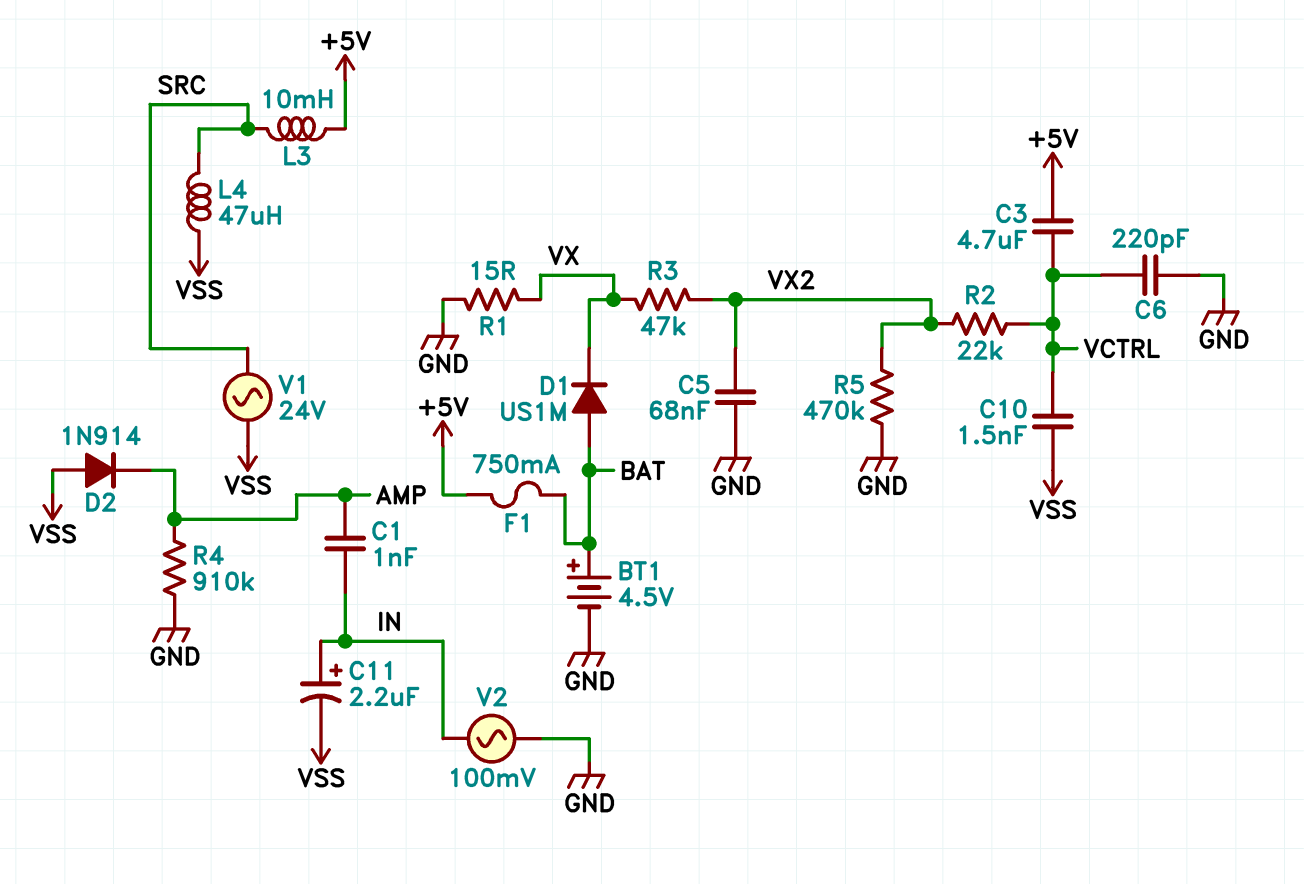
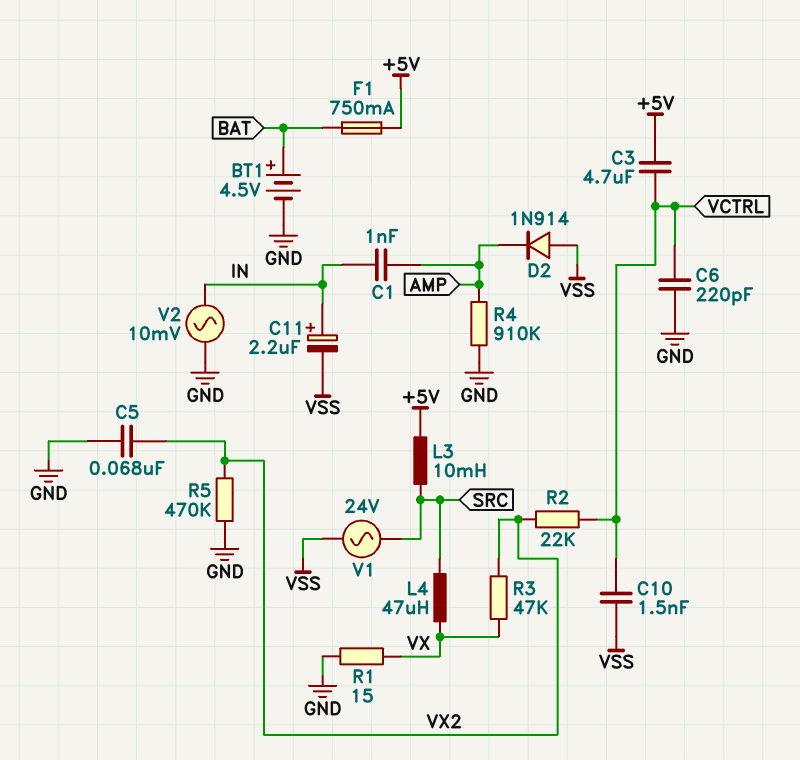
D1: diode US1M (A BAT, K VX) -> none
L4: 47uH (SRC, VSS) -> 47uH (SRC, VX)
V2: AC 100mV (GND, IN) -> AC 10mV (GND, IN)

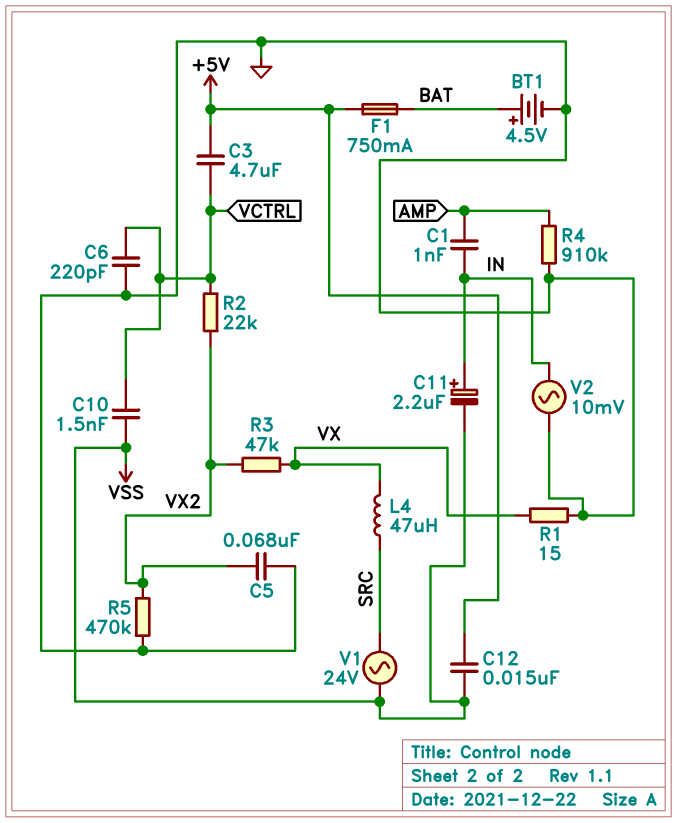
C12: none -> 15nF (+5V, VSS)
D2: diode 1N914 (A VSS, K AMP) -> none
L3: 10mH (+5V, SRC) -> none

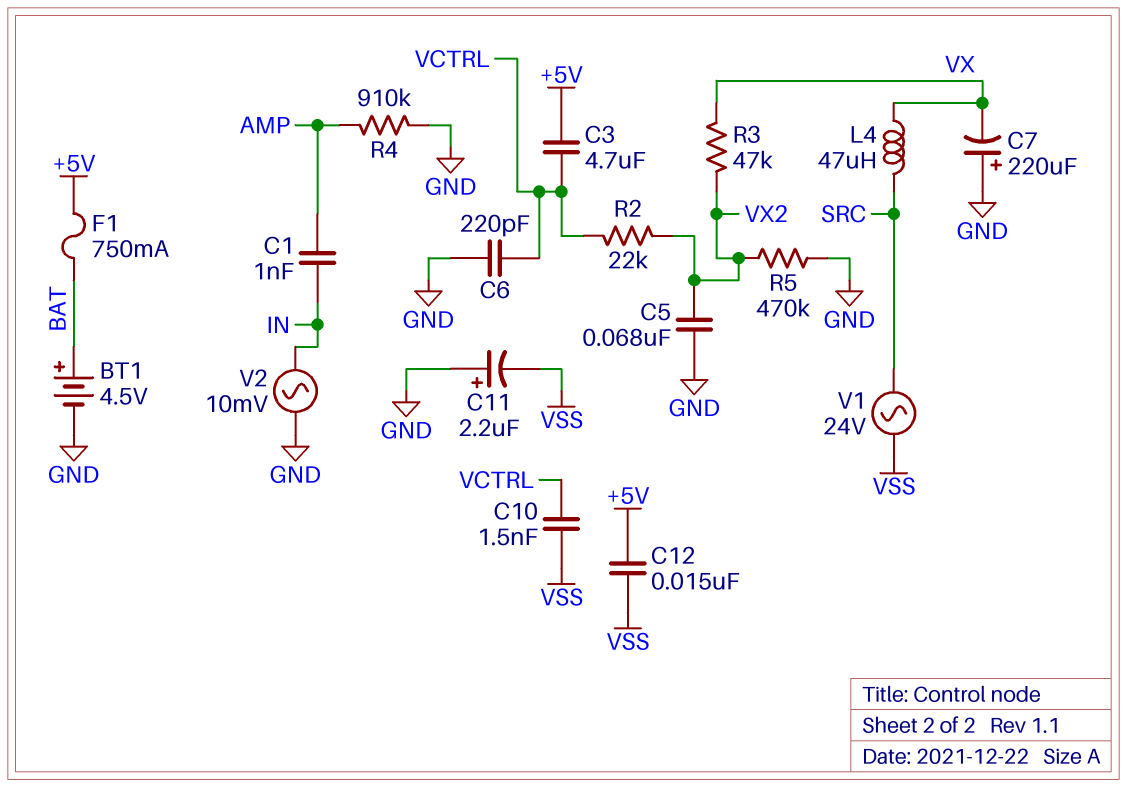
C7: none -> 220uF (plus GND, minus VX)
C11: 2.2uF (plus IN, minus VSS) -> 2.2uF (plus GND, minus VSS)
R1: 15 (GND, VX) -> none

